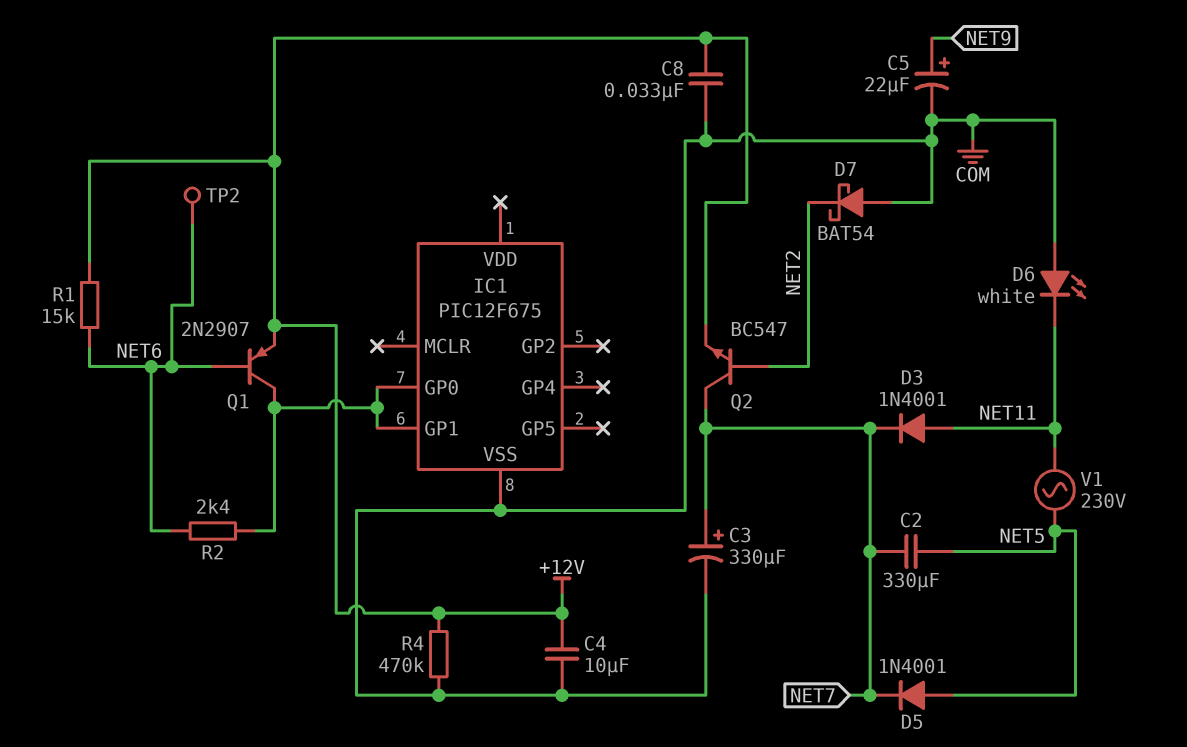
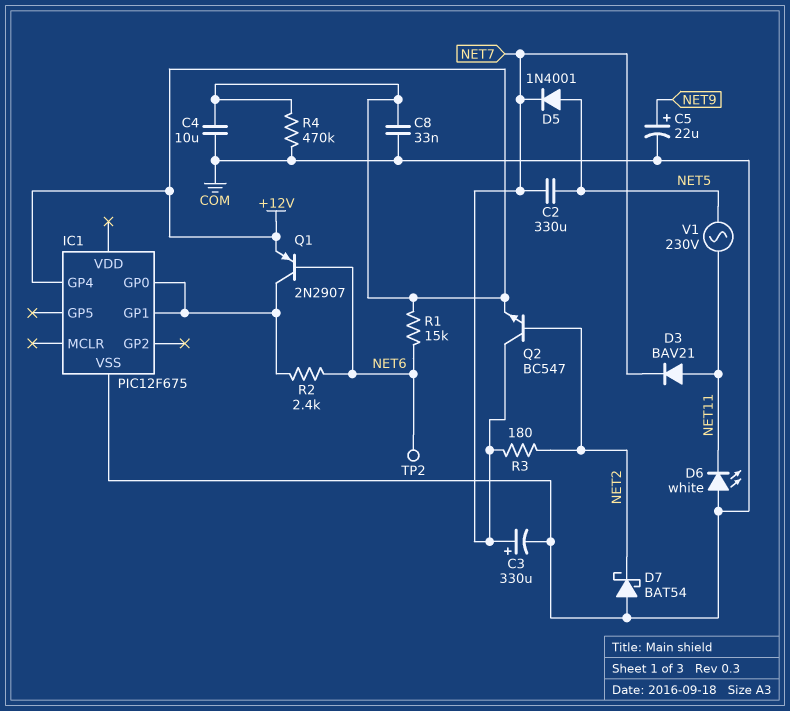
D3: diode 1N4001 (A NET11, K NET7) -> diode BAV21 (A NET11, K NET7)
IC1 pin GP4: none -> +12V
R3: none -> 180 (NET2, NET7)

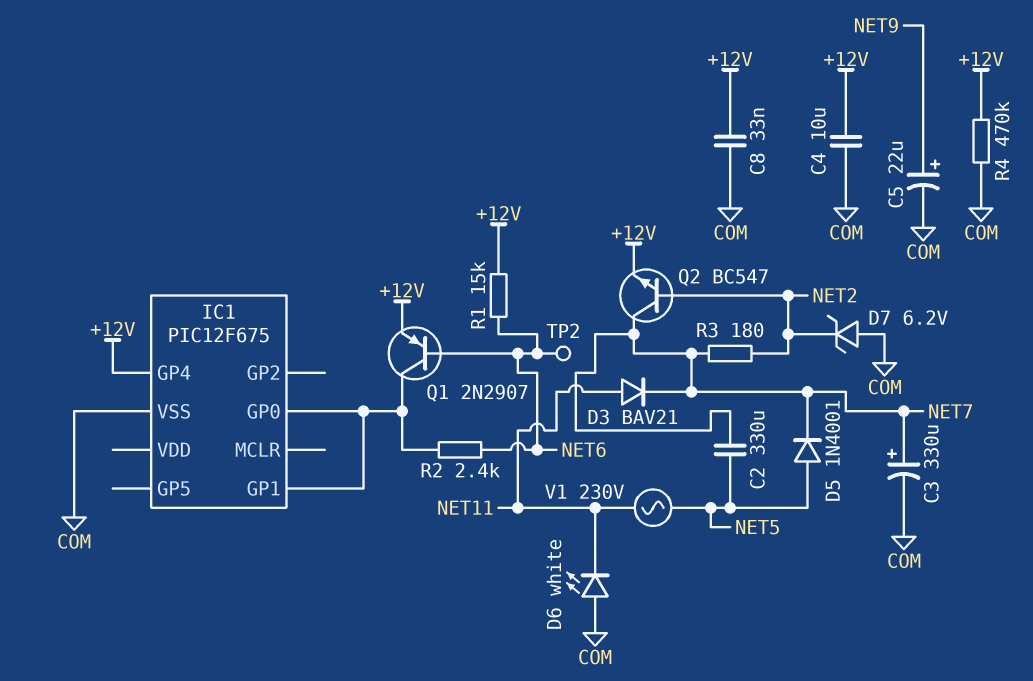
D7: schottky BAT54 (A COM, K NET2) -> zener 6.2V (A COM, K NET2)

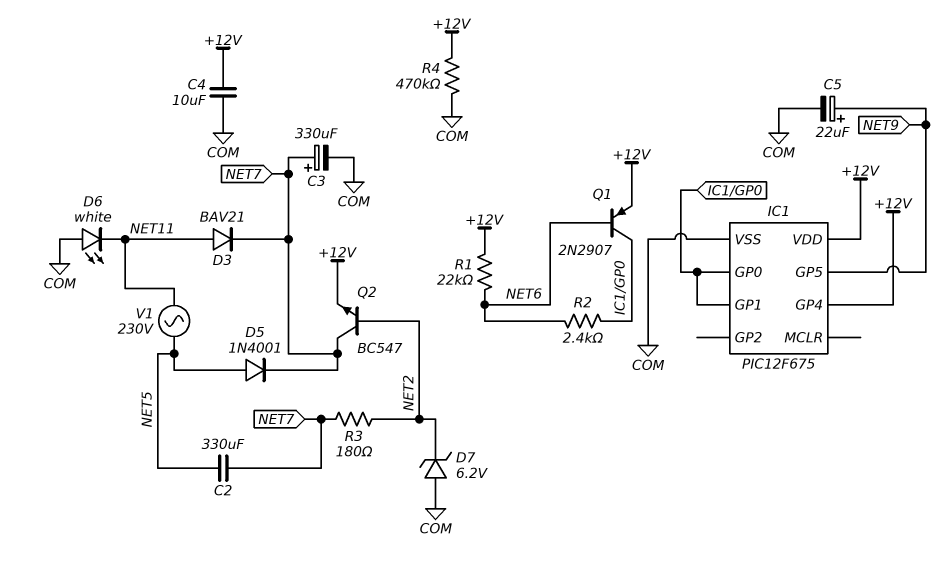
C8: 33nF (+12V, COM) -> none
IC1 pin GP5: none -> NET9
IC1 pin VDD: none -> +12V
R1: 15k (+12V, NET6) -> 22k (+12V, NET6)
TP2: test point (NET6) -> none

